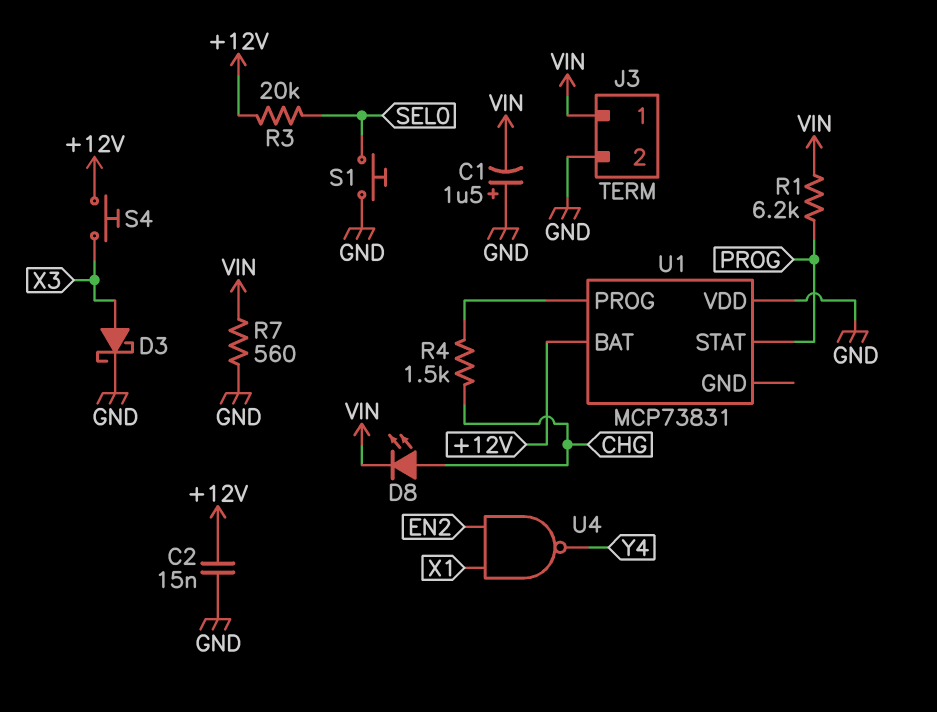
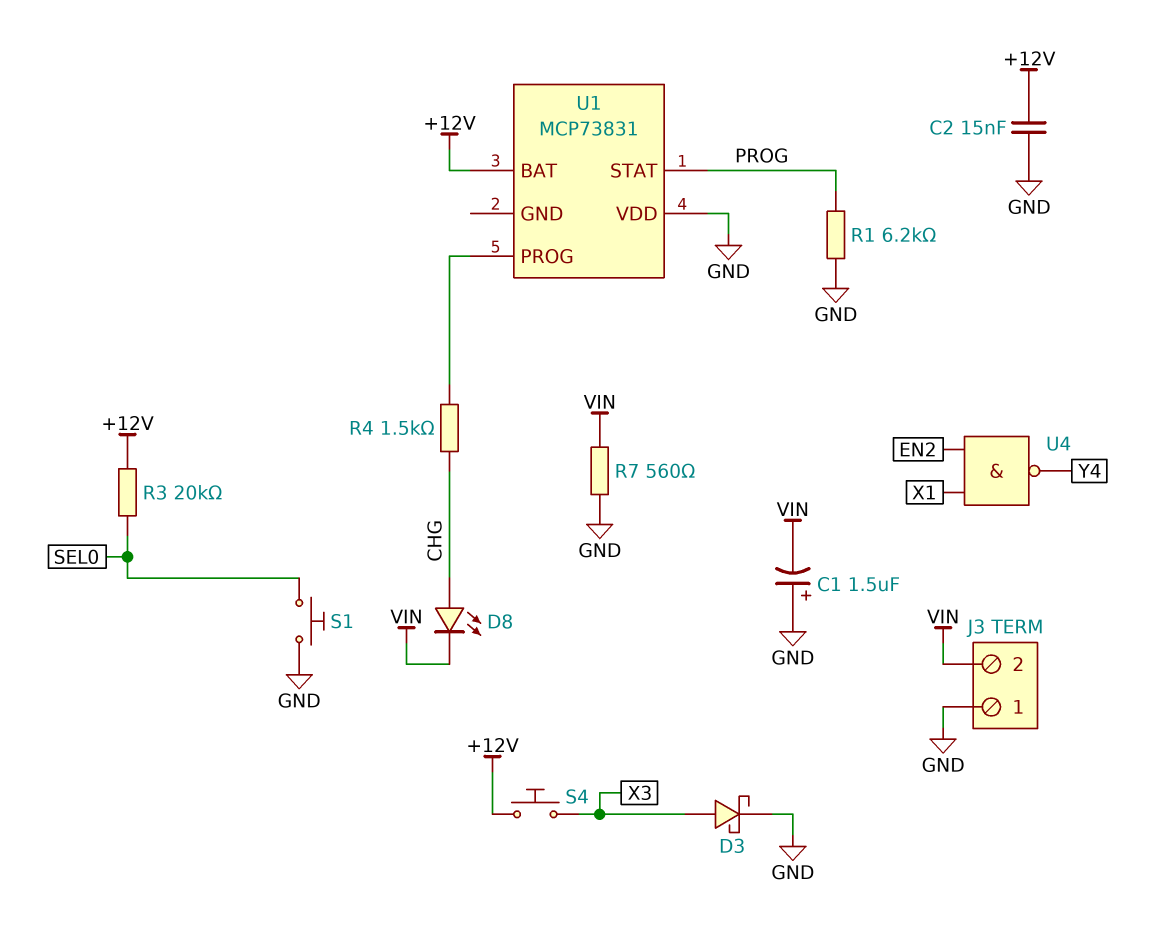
J3 pin 1: VIN -> GND
J3 pin 2: GND -> VIN
R1: 6.2k (PROG, VIN) -> 6.2k (GND, PROG)

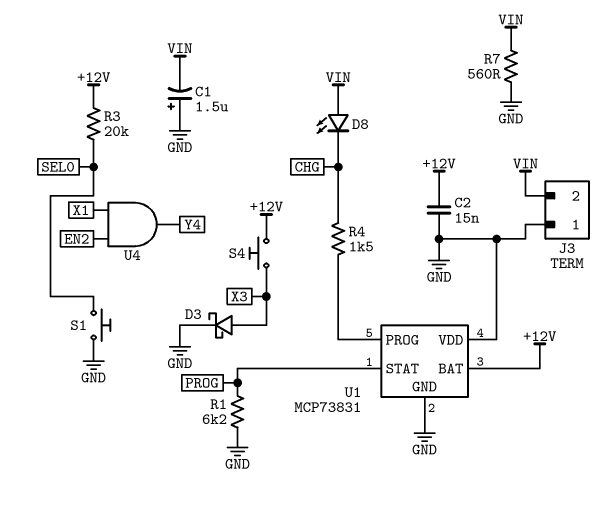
D8: LED (A CHG, K VIN) -> LED (A VIN, K CHG)
U1 pin GND: none -> GND
U4: NAND (in EN2, in X1, out Y4) -> AND (in EN2, in X1, out Y4)

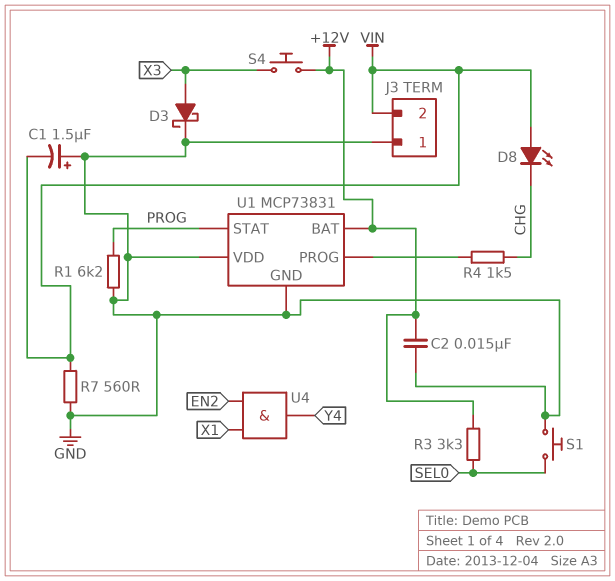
R3: 20k (+12V, SEL0) -> 3.3k (+12V, SEL0)

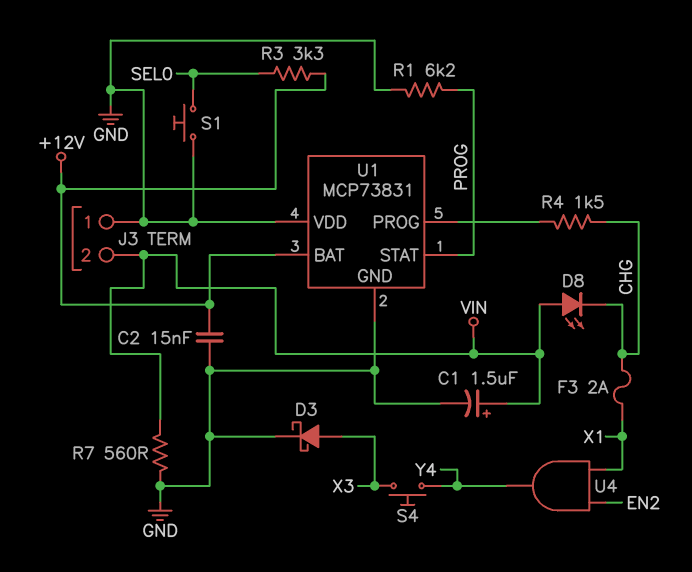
C1: 1.5uF (plus GND, minus VIN) -> 1.5uF (plus VIN, minus GND)
F3: none -> 2A (CHG, X1)
S4: button (+12V, X3) -> button (X3, Y4)

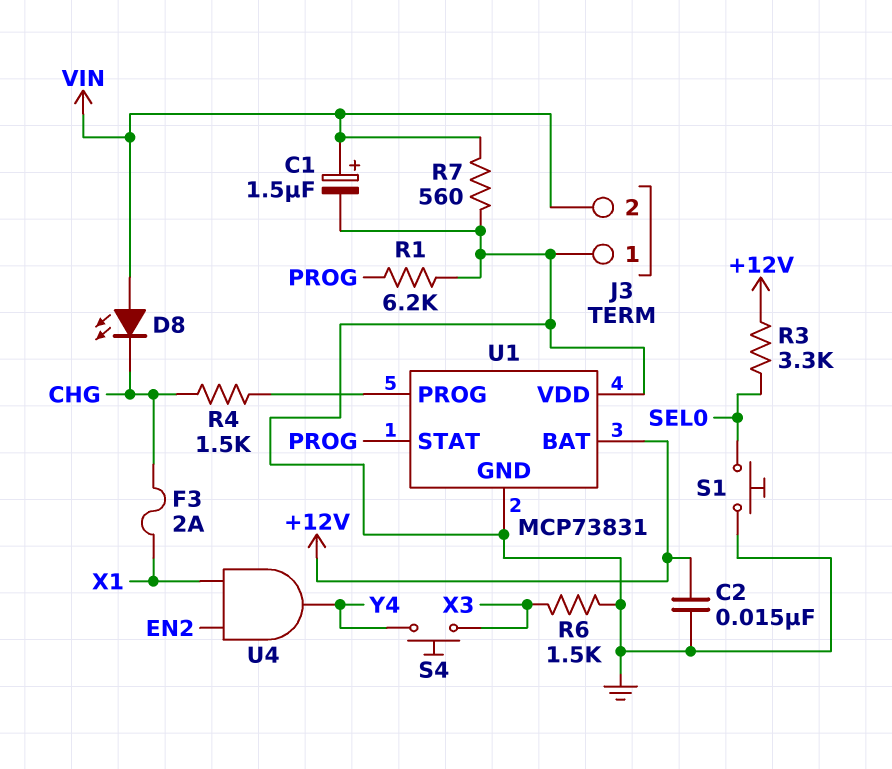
D3: schottky (A X3, K GND) -> none
R6: none -> 1.5k (GND, X3)

